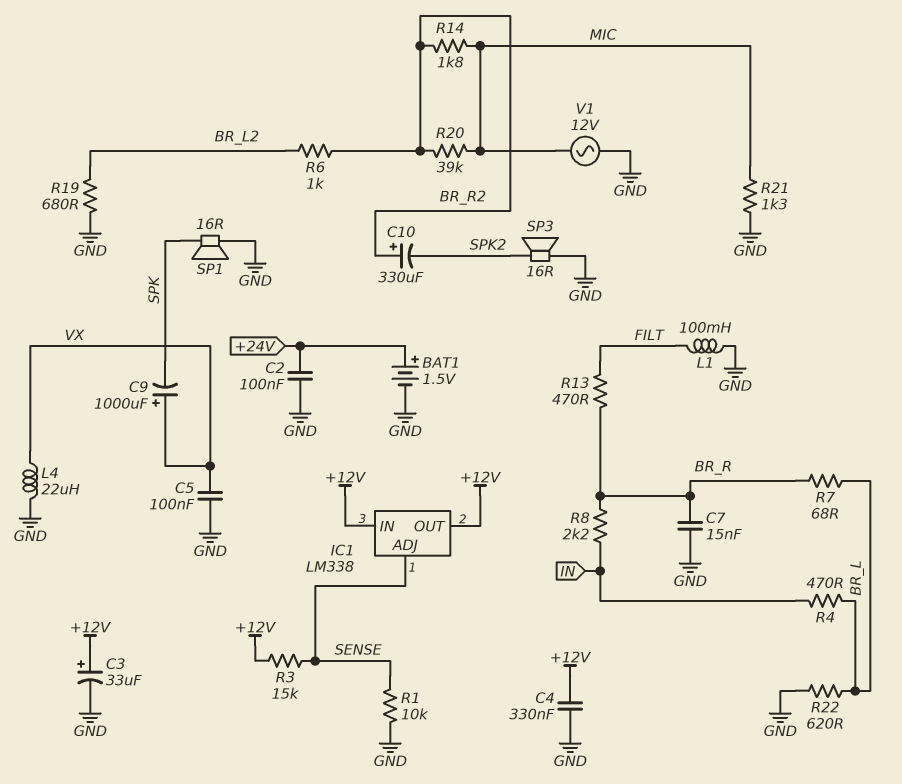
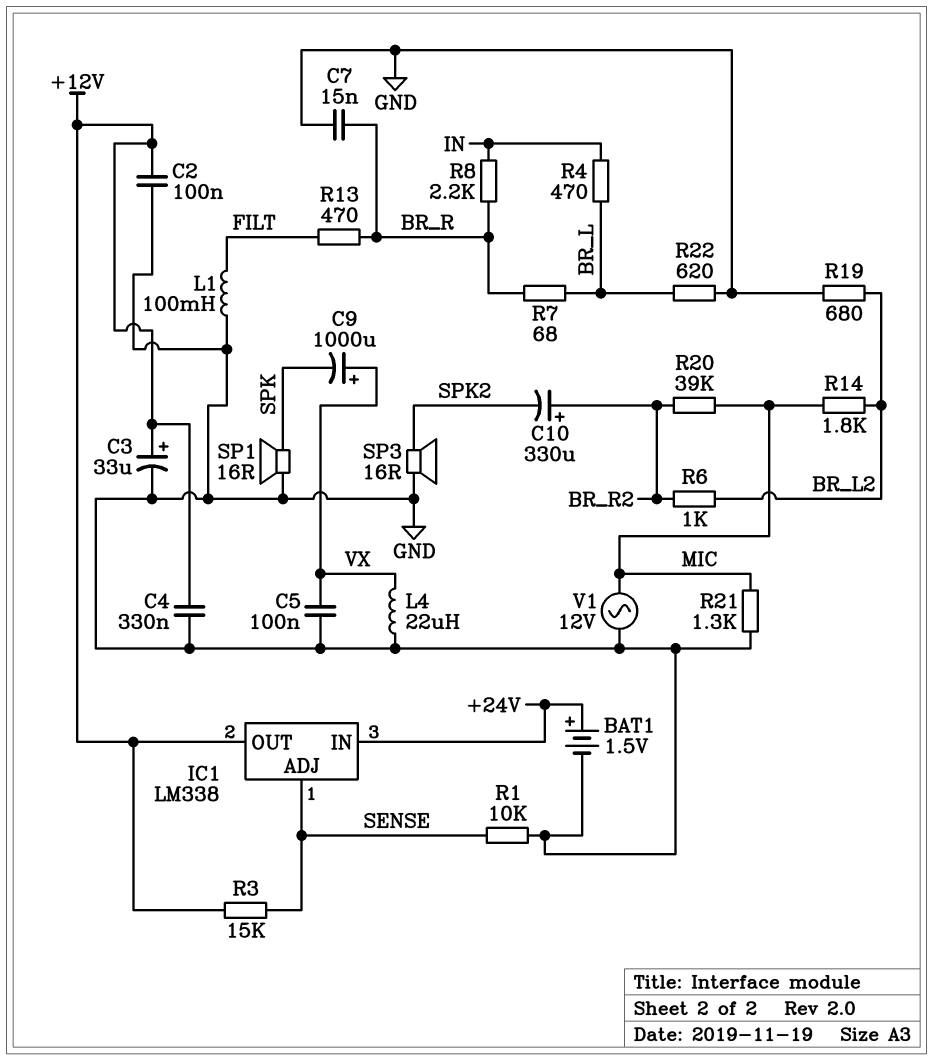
C2: 100nF (+24V, GND) -> 100nF (+12V, GND)
IC1 pin IN: +12V -> +24V
R14: 1.8k (BR_R2, MIC) -> 1.8k (BR_L2, MIC)

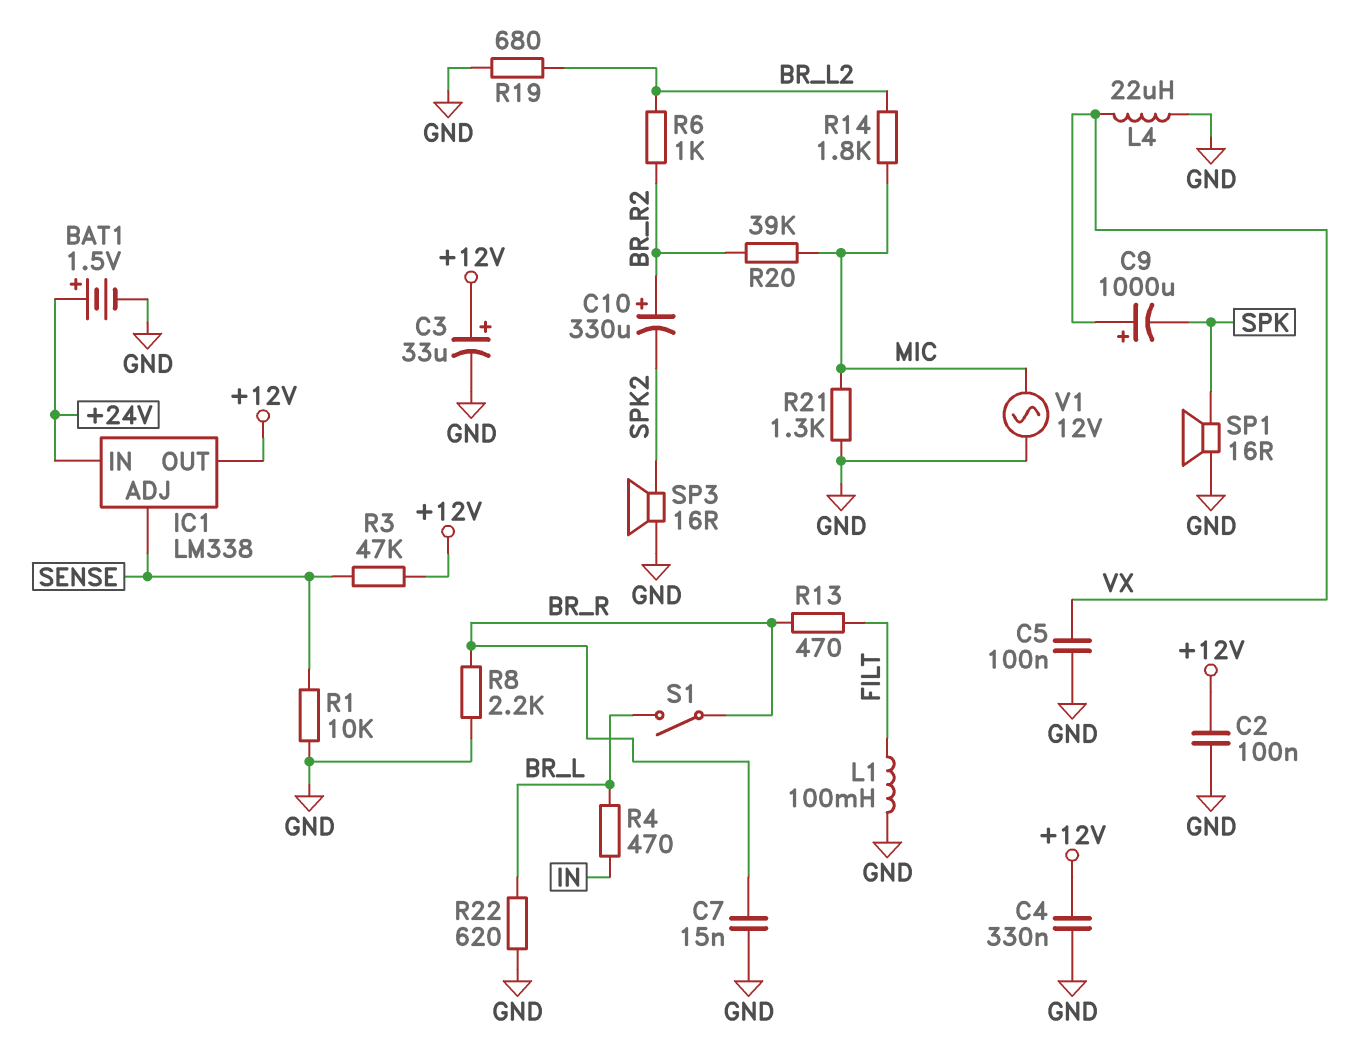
R3: 15k (+12V, SENSE) -> 47k (+12V, SENSE)
R7: 68 (BR_L, BR_R) -> none
R8: 2.2k (BR_R, IN) -> 2.2k (BR_R, GND)
S1: none -> switch (BR_L, BR_R)

